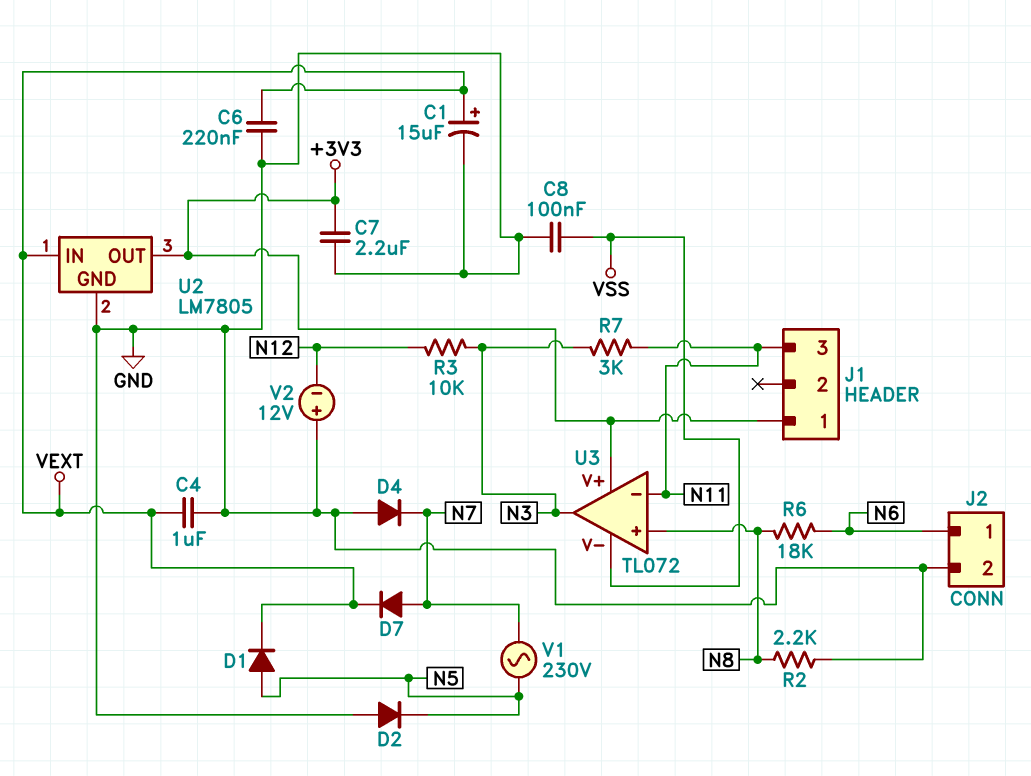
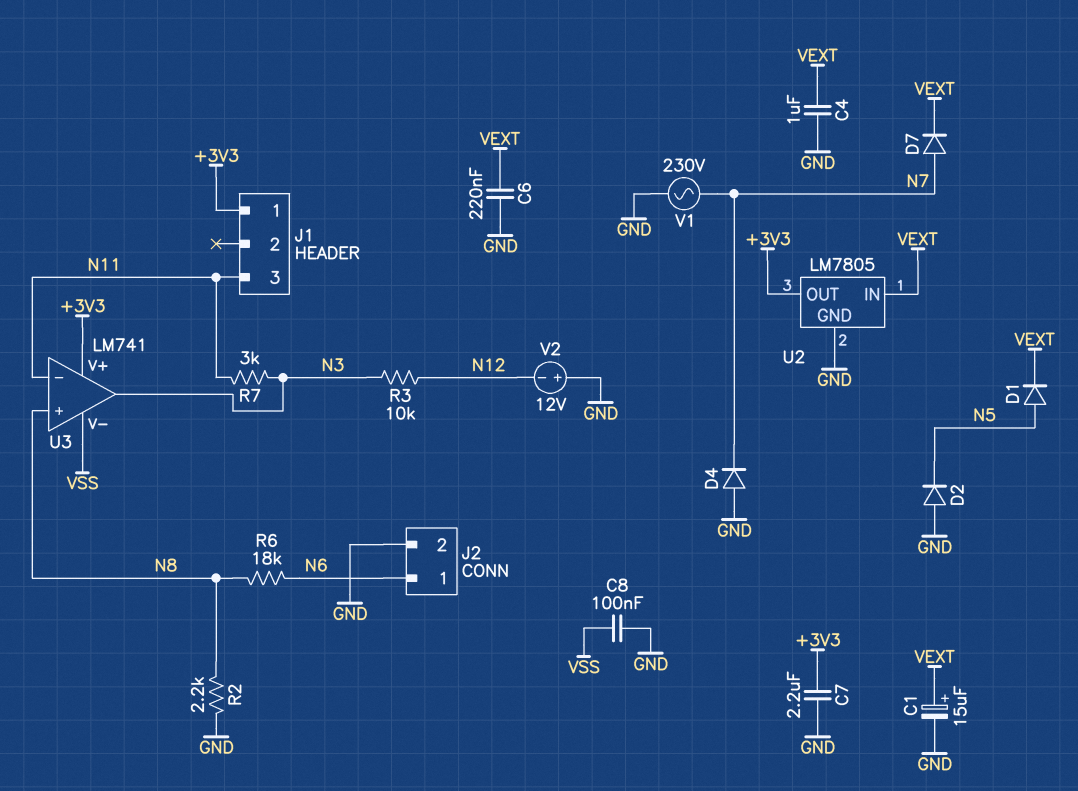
U3: TL072 -> LM741
V1: AC 230V (N5, N7) -> AC 230V (GND, N7)

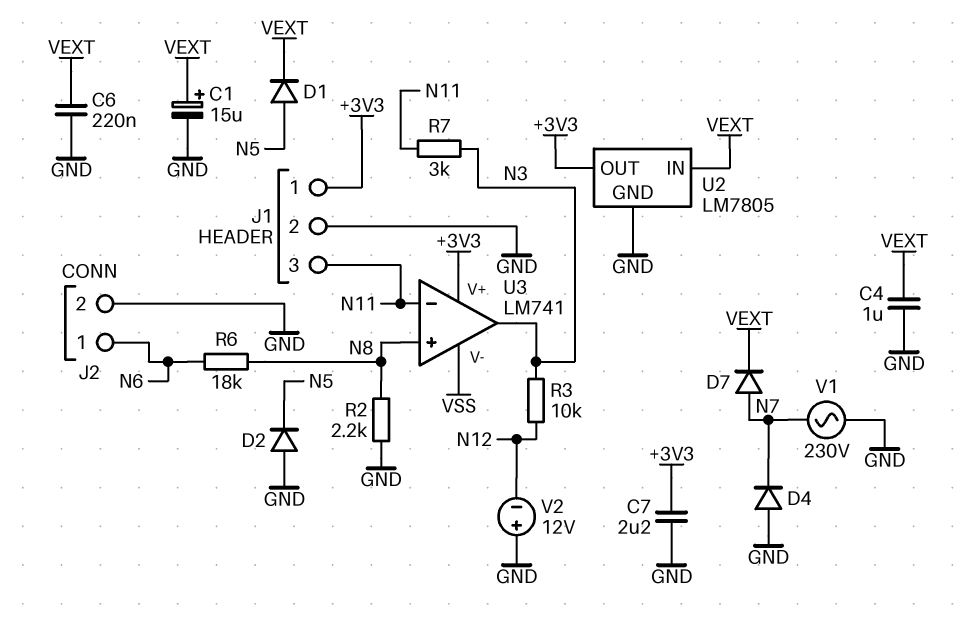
C8: 100nF (GND, VSS) -> none
J1 pin 2: none -> GND

